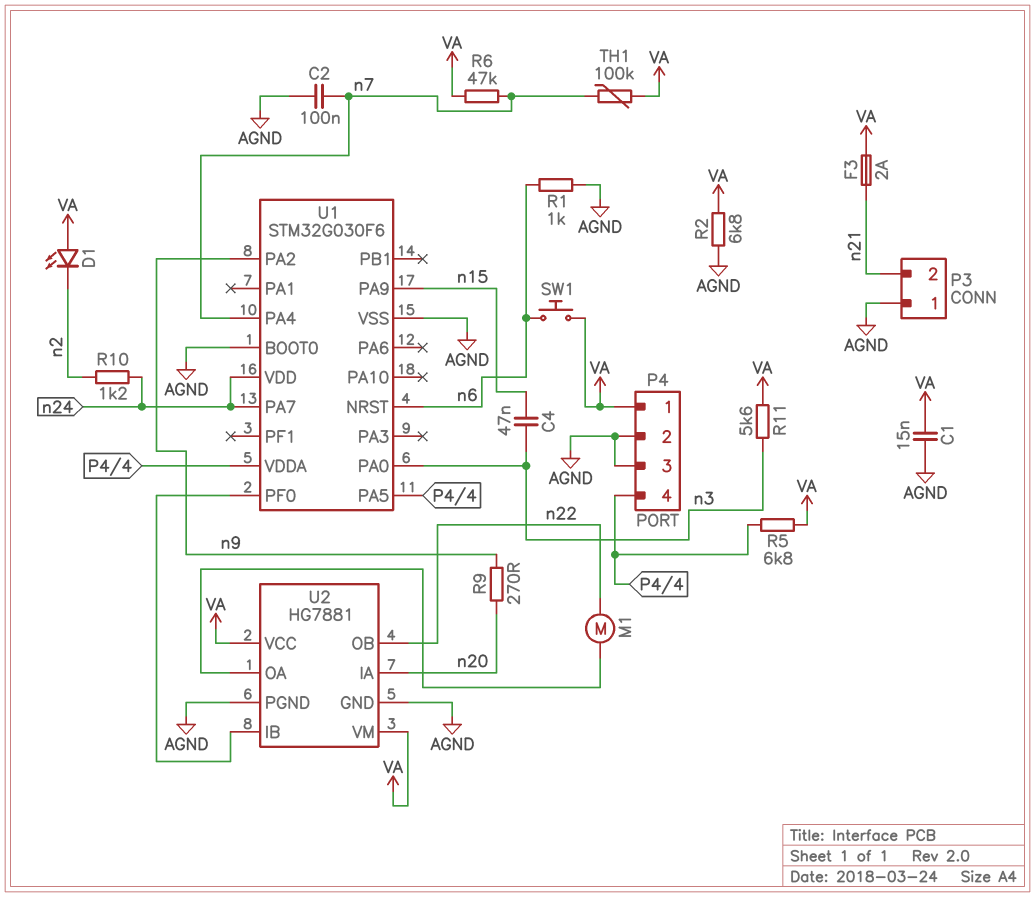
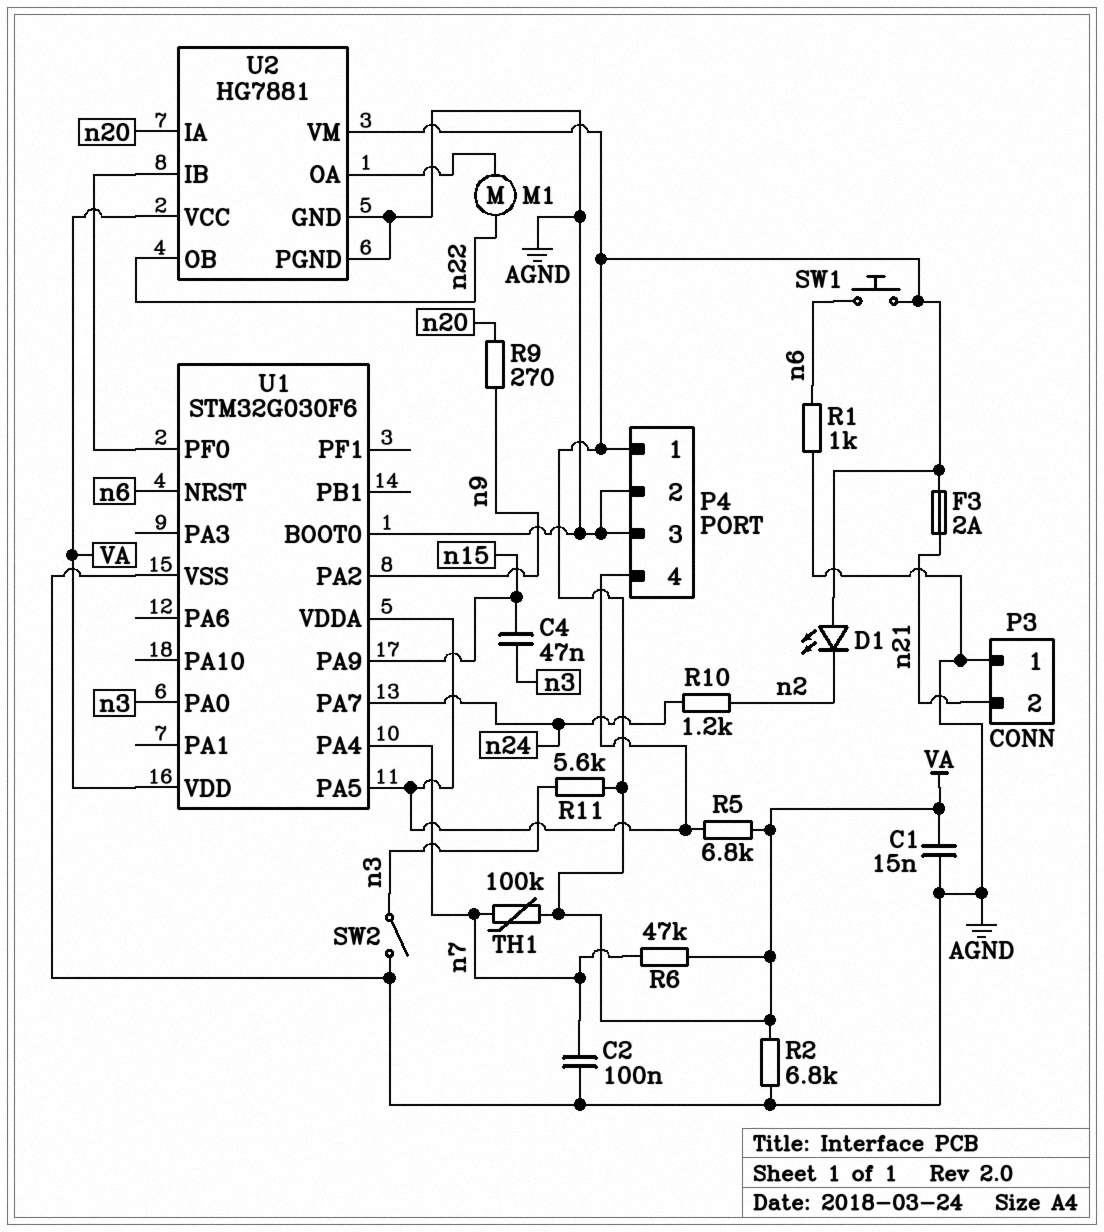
SW2: none -> switch (AGND, n3)
U1 pin VDD: n24 -> VA

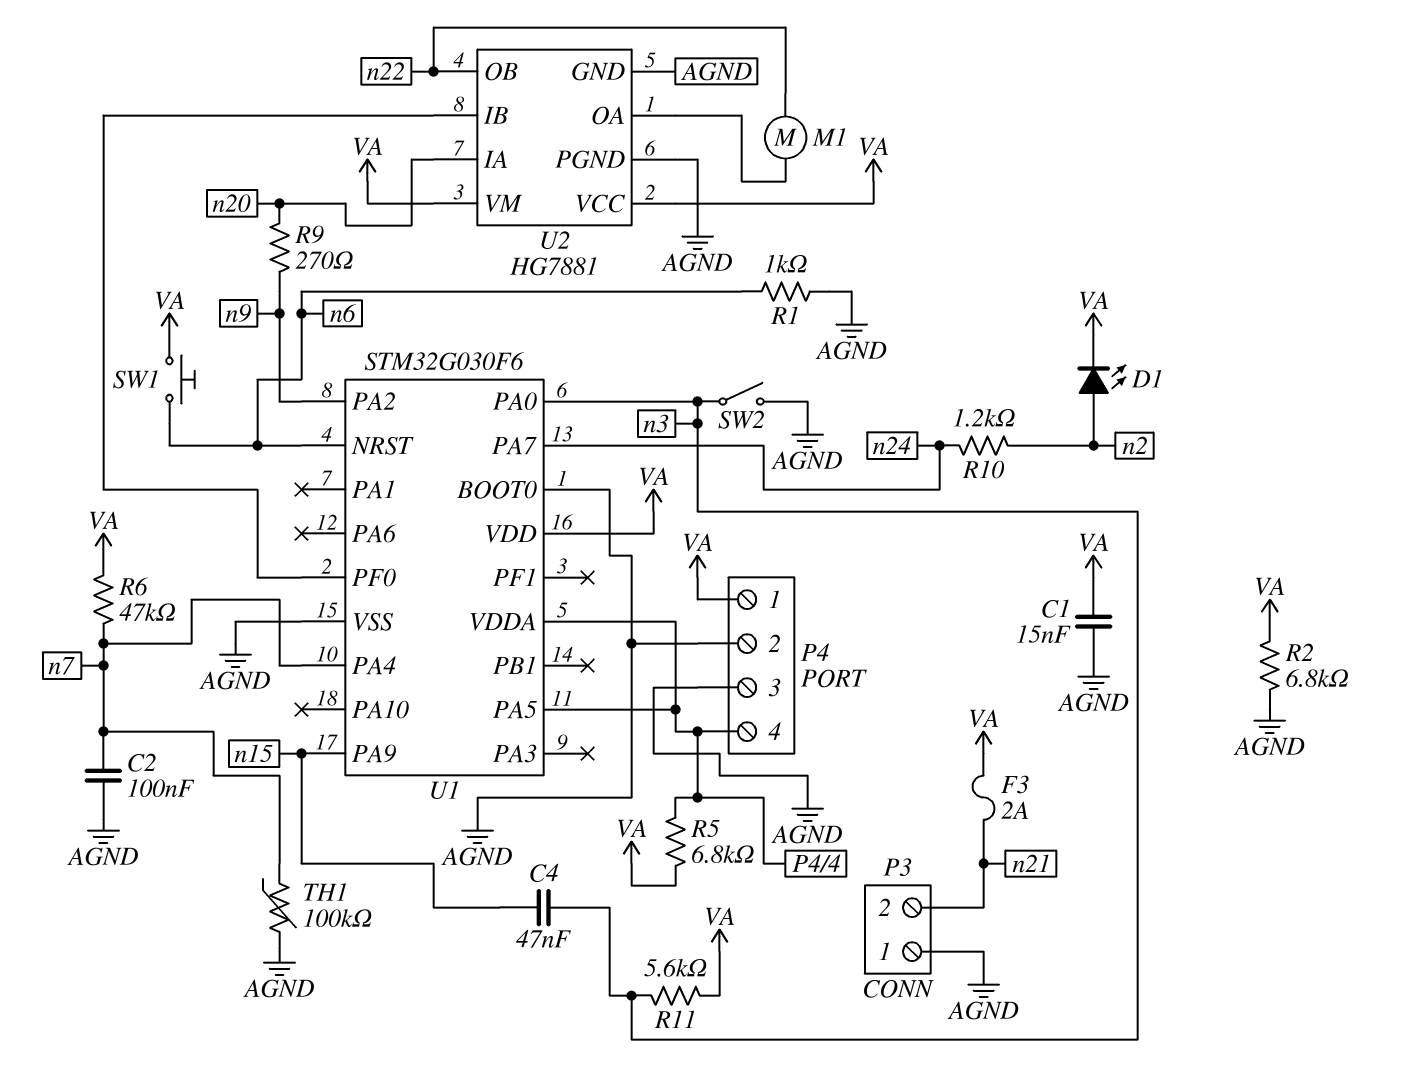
D1: LED (A VA, K n2) -> LED (A n2, K VA)
TH1: 100k (VA, n7) -> 100k (AGND, n7)

